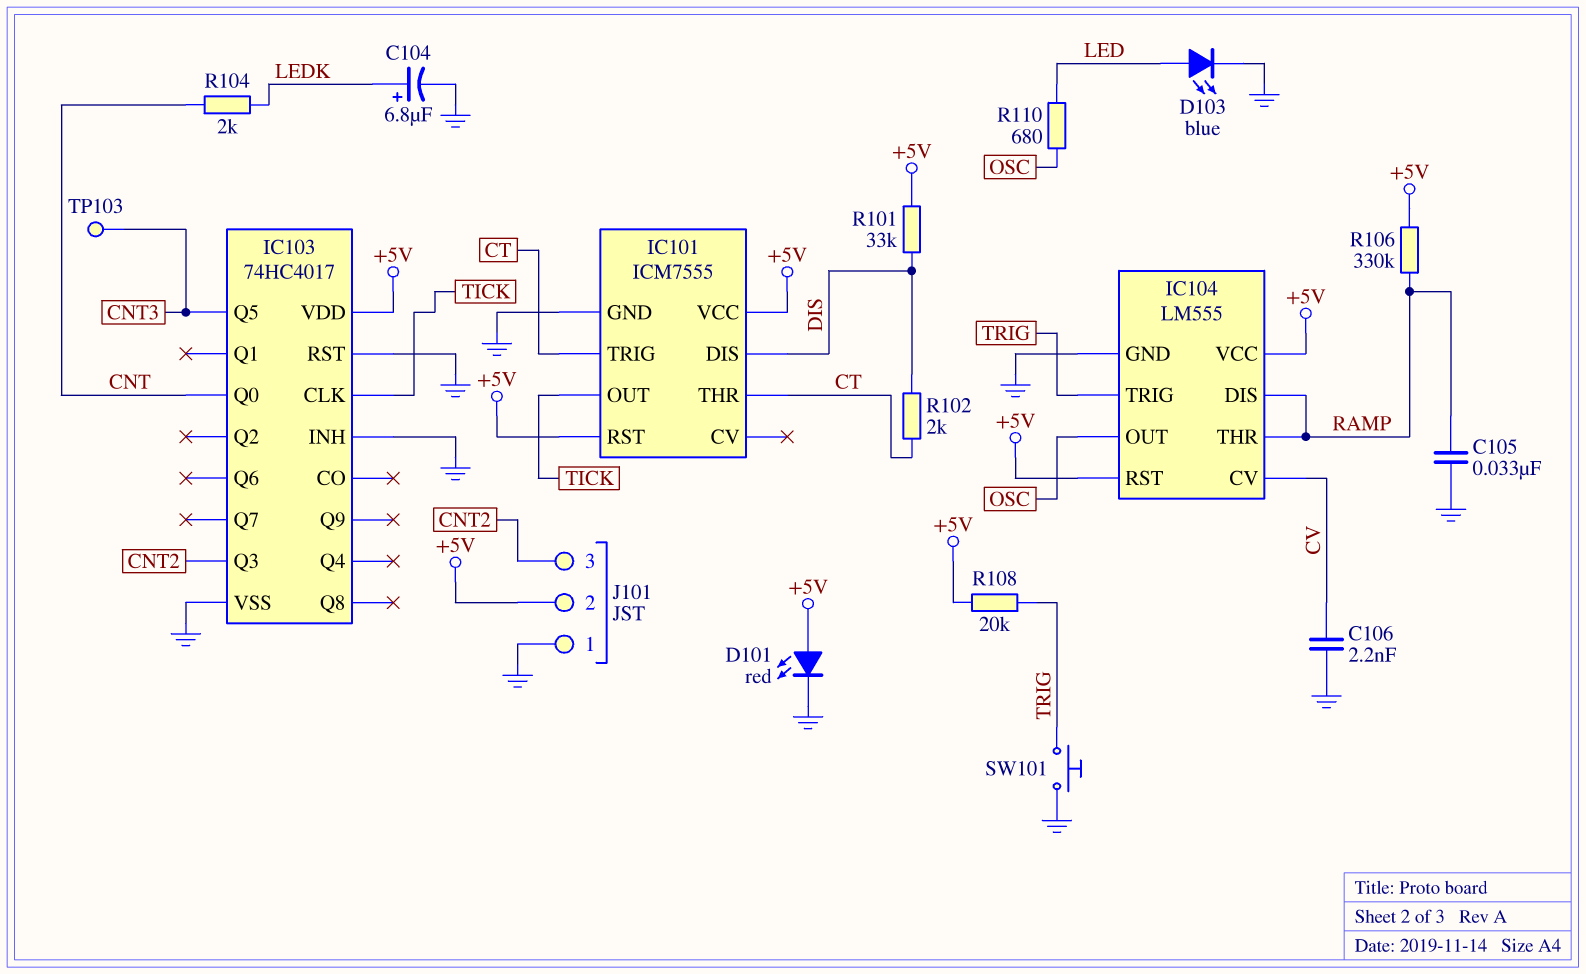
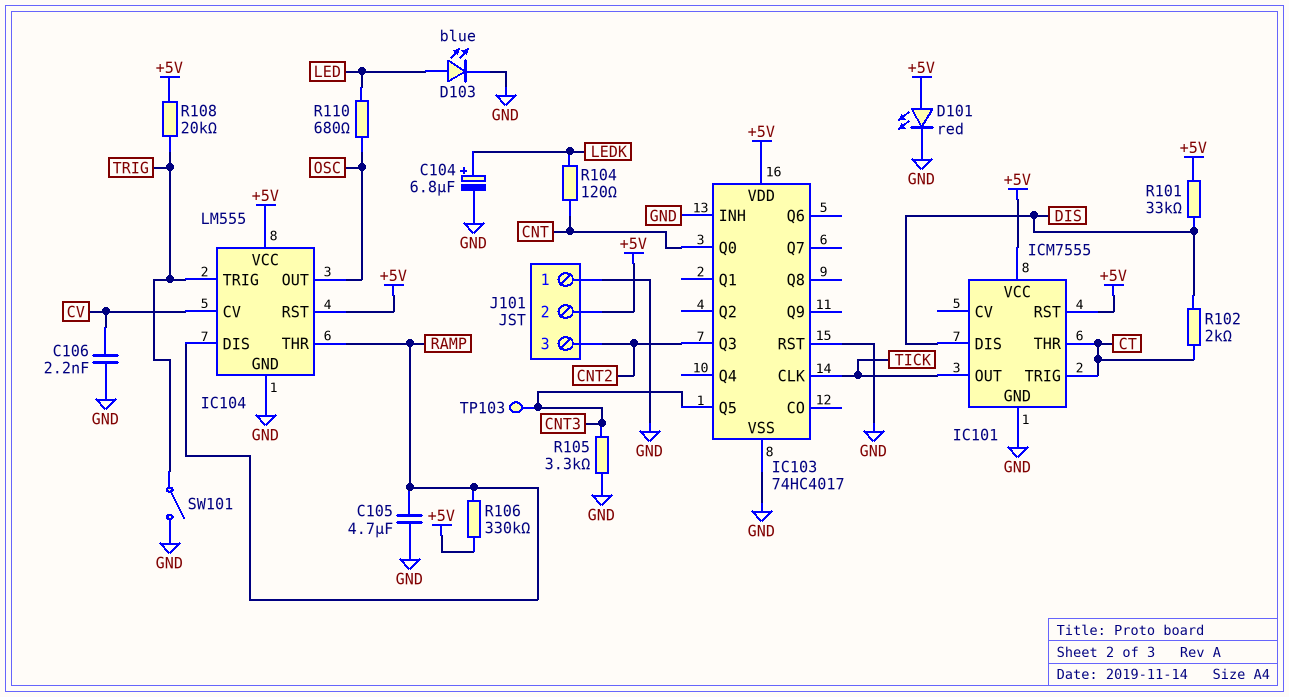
C105: 33nF (GND, RAMP) -> 4.7uF (GND, RAMP)
R104: 2k (CNT, LEDK) -> 120 (CNT, LEDK)
R105: none -> 3.3k (CNT3, GND)
SW101: button (GND, TRIG) -> switch (GND, TRIG)

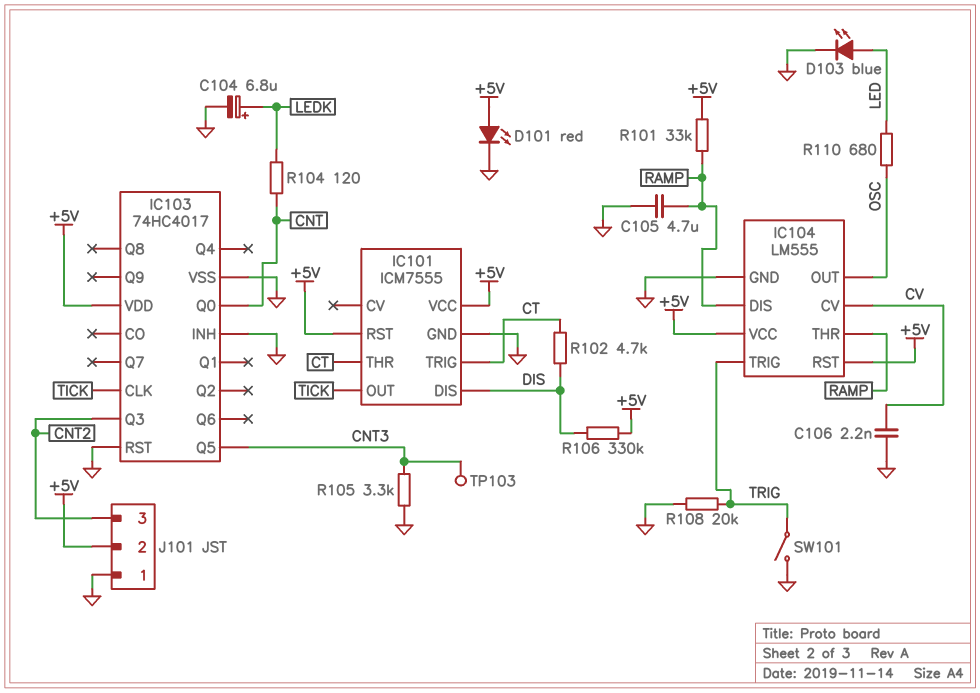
R101: 33k (+5V, DIS) -> 33k (+5V, RAMP)
R102: 2k (CT, DIS) -> 4.7k (CT, DIS)
R106: 330k (+5V, RAMP) -> 330k (+5V, DIS)
R108: 20k (+5V, TRIG) -> 20k (GND, TRIG)

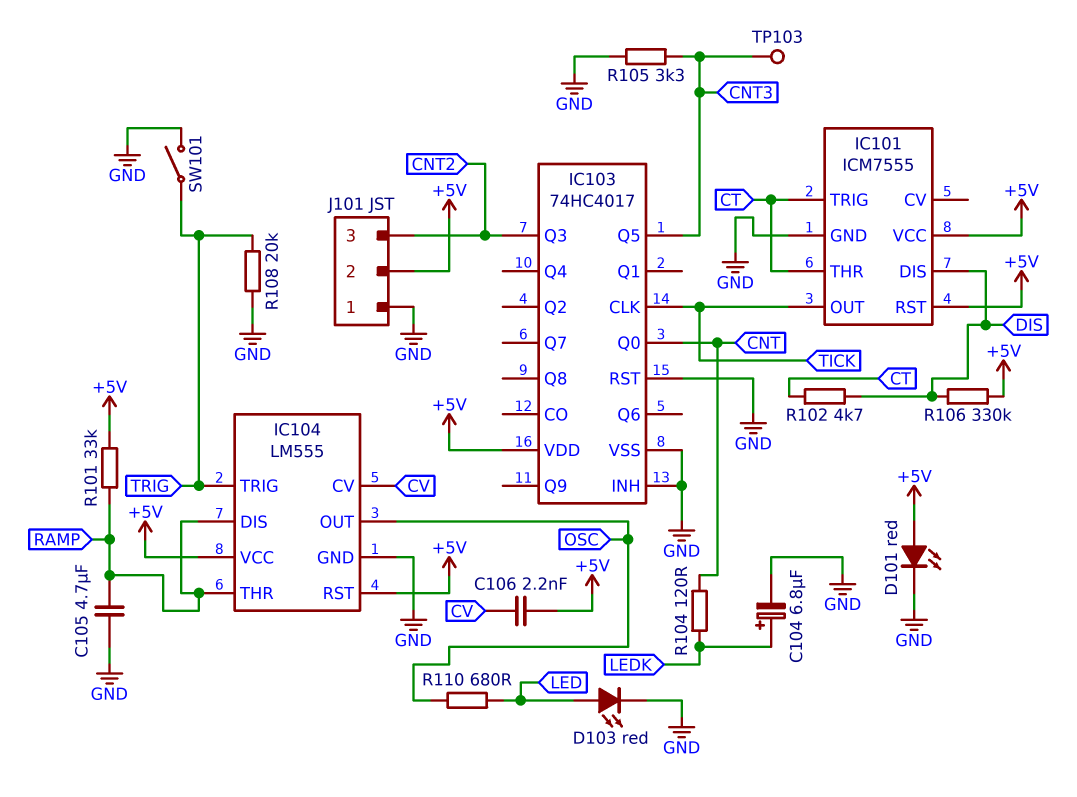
C106: 2.2nF (CV, GND) -> 2.2nF (+5V, CV)
D103: LED blue (A LED, K GND) -> LED red (A LED, K GND)

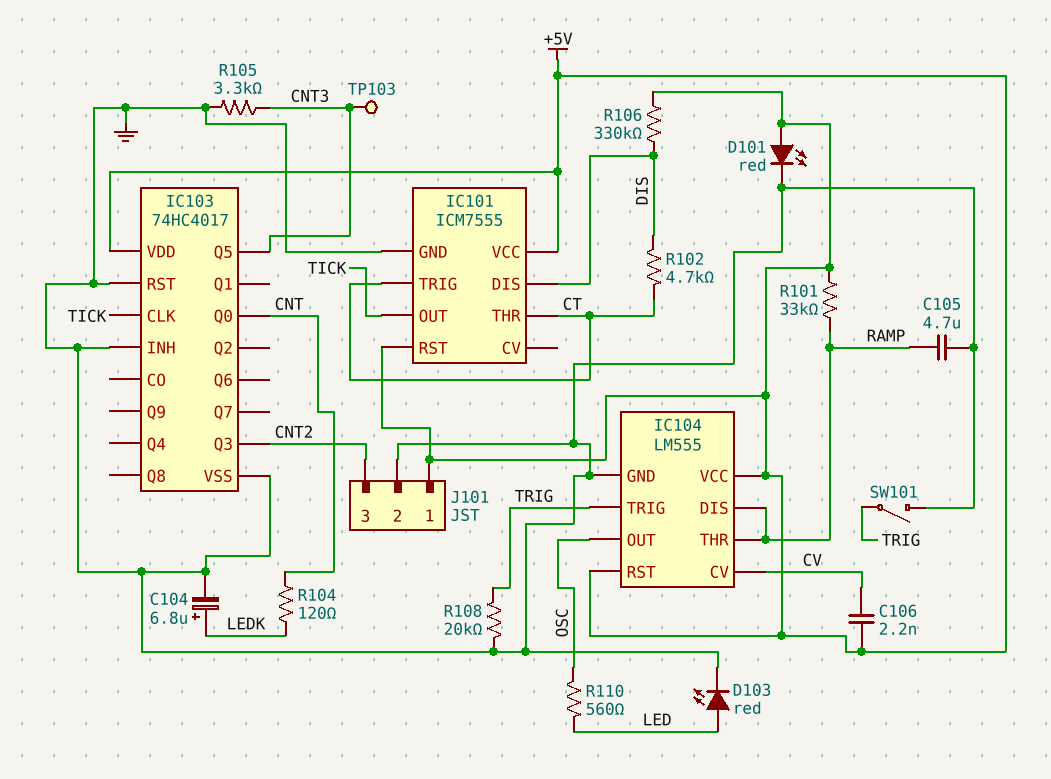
J101 pin 1: GND -> +5V
J101 pin 2: +5V -> GND
R110: 680 (LED, OSC) -> 560 (LED, OSC)

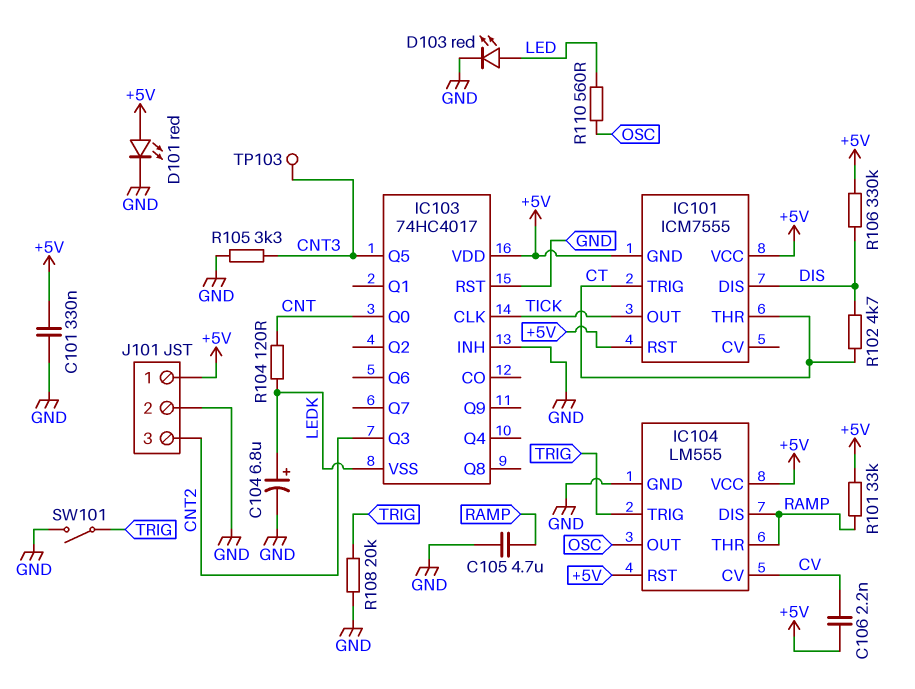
C101: none -> 330nF (+5V, GND)
IC101 pin GND: GND -> +5V
IC103 pin VSS: GND -> LEDK

